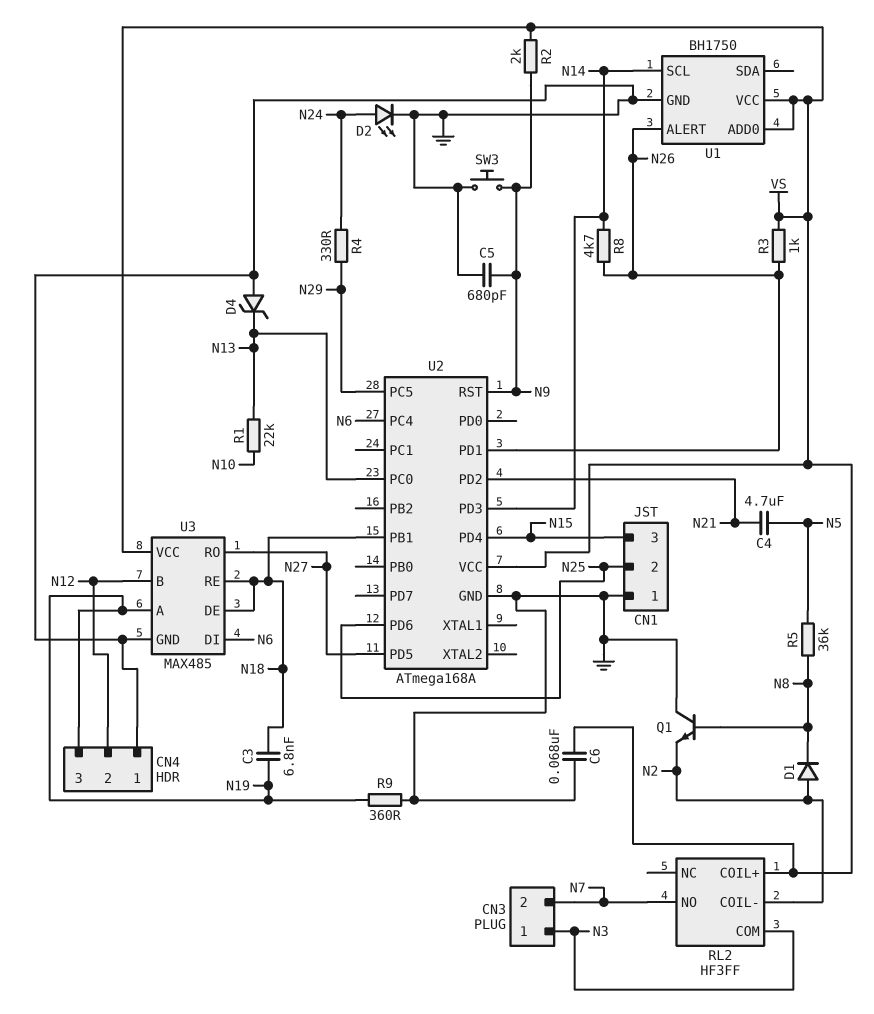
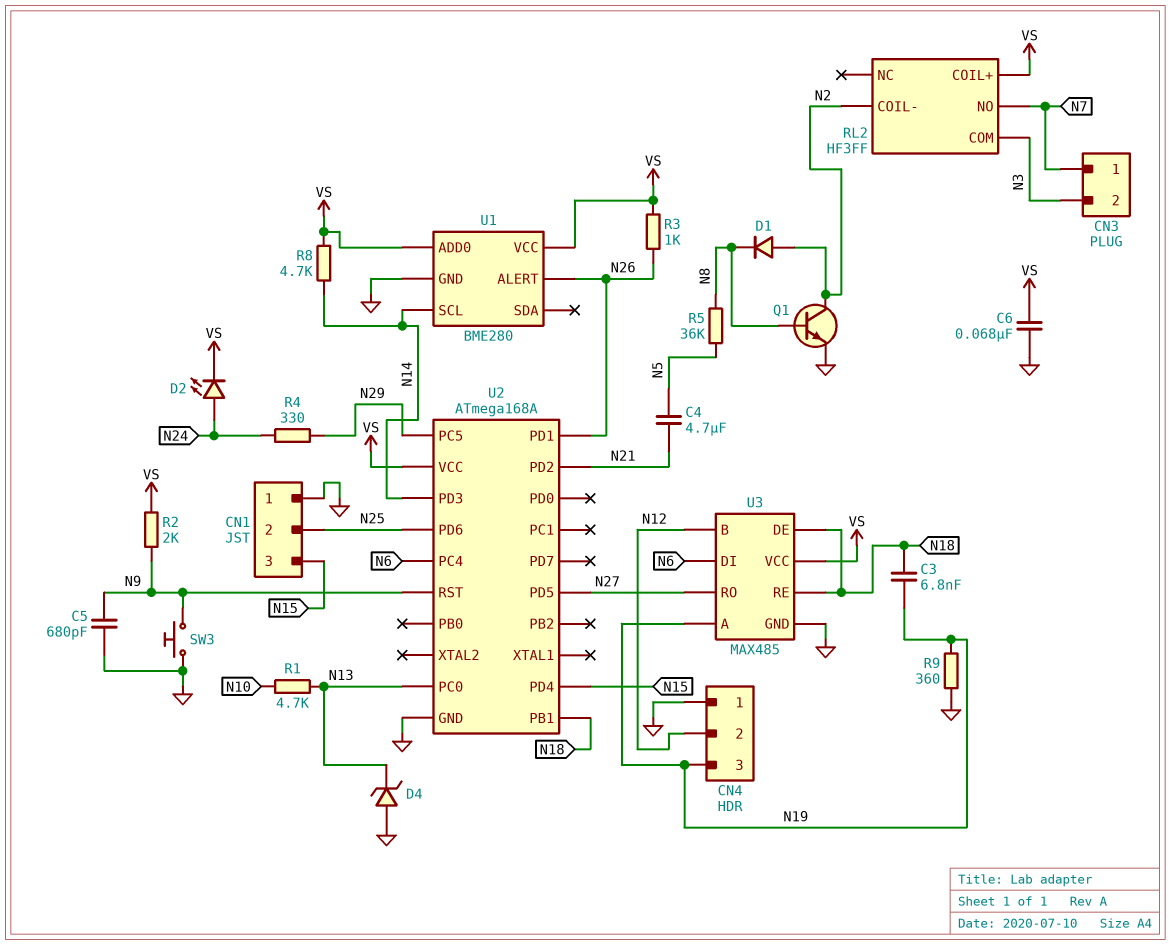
CN3 pin 1: N3 -> N7
CN3 pin 2: N7 -> N3
D2: LED (A N24, K GND) -> LED (A N24, K VS)
Q1: NPN (B N8, C GND, E N2) -> NPN (B N8, C N2, E GND)
R1: 22k (N10, N13) -> 4.7k (N10, N13)
R8: 4.7k (N14, N26) -> 4.7k (N14, VS)
U1: BH1750 -> BME280

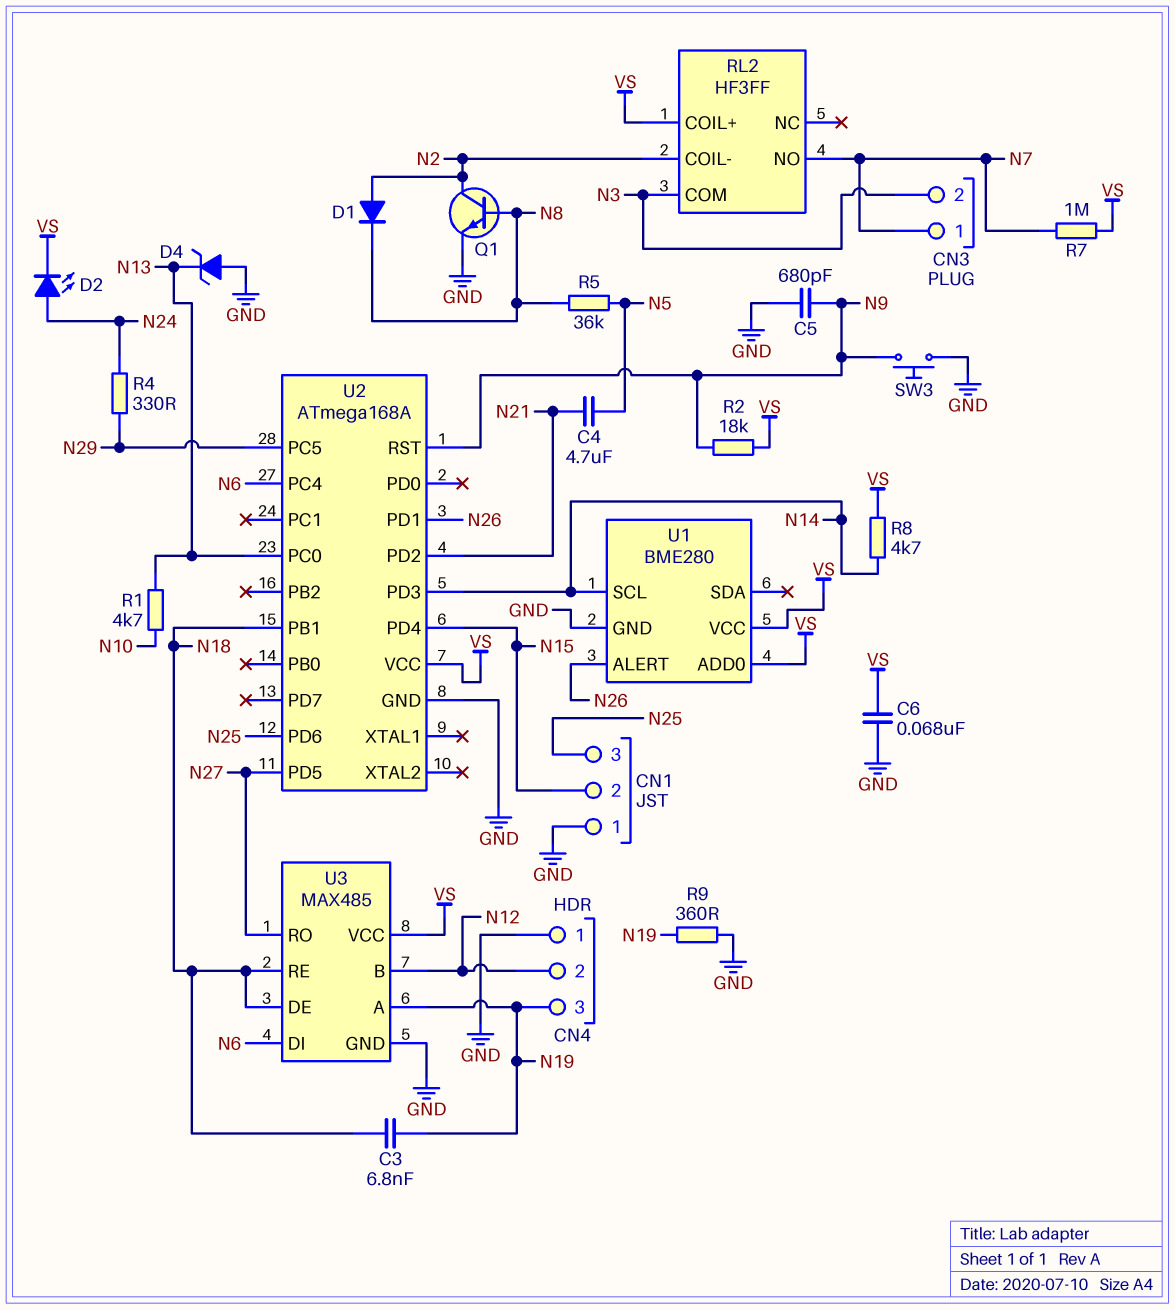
CN1 pin 2: N25 -> N15
CN1 pin 3: N15 -> N25
R2: 2k (N9, VS) -> 18k (N9, VS)
R3: 1k (N26, VS) -> none
R7: none -> 1M (N7, VS)

